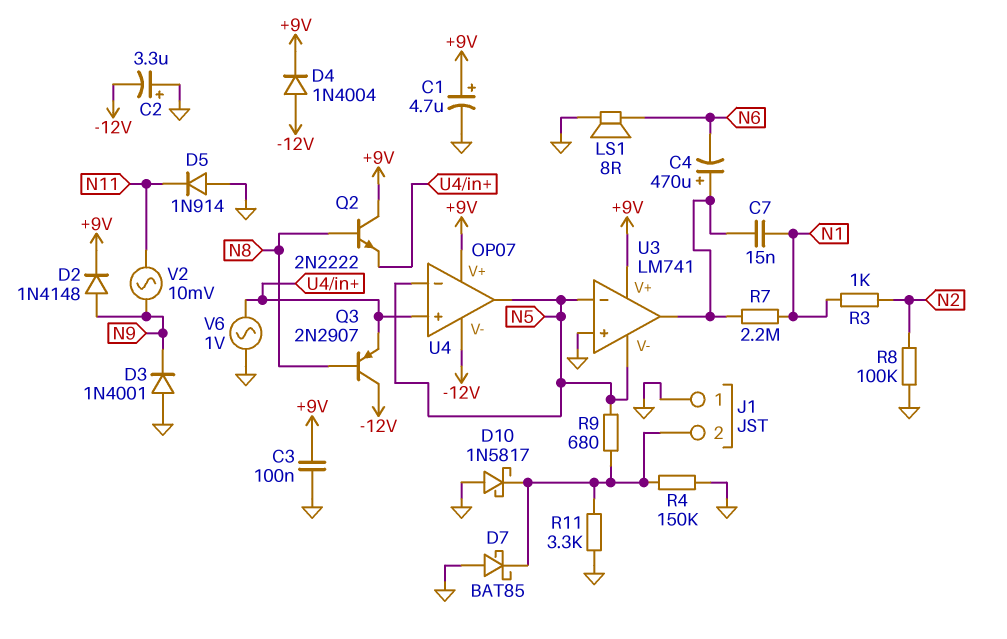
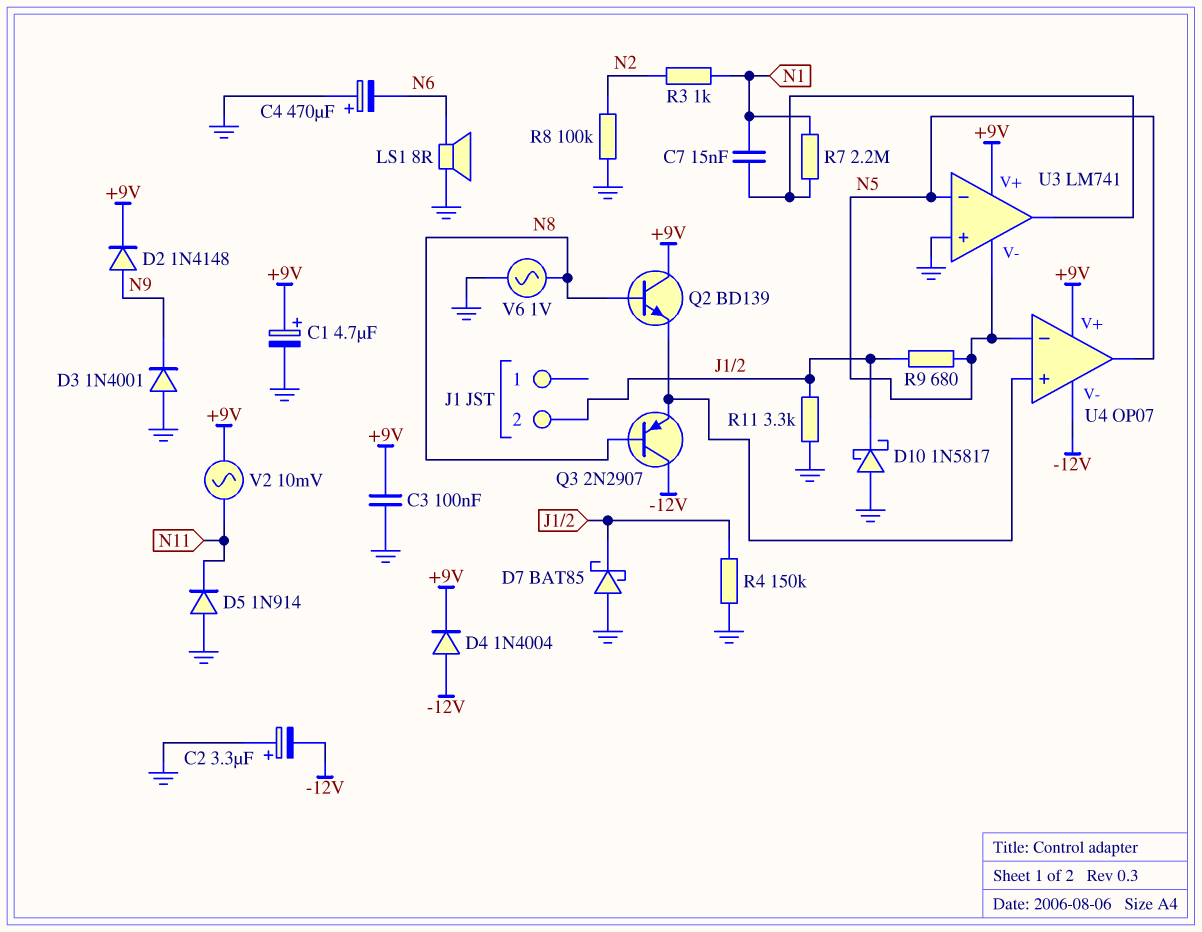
C4: 470uF (plus U3/out, minus N6) -> 470uF (plus GND, minus N6)
J1 pin 1: GND -> none
Q2: NPN 2N2222 (B N8, C +9V, E U4/in+) -> NPN BD139 (B N8, C +9V, E U4/in+)
V2: AC 10mV (N9, N11) -> AC 10mV (+9V, N11)
V6: AC 1V (GND, U4/in+) -> AC 1V (GND, N8)

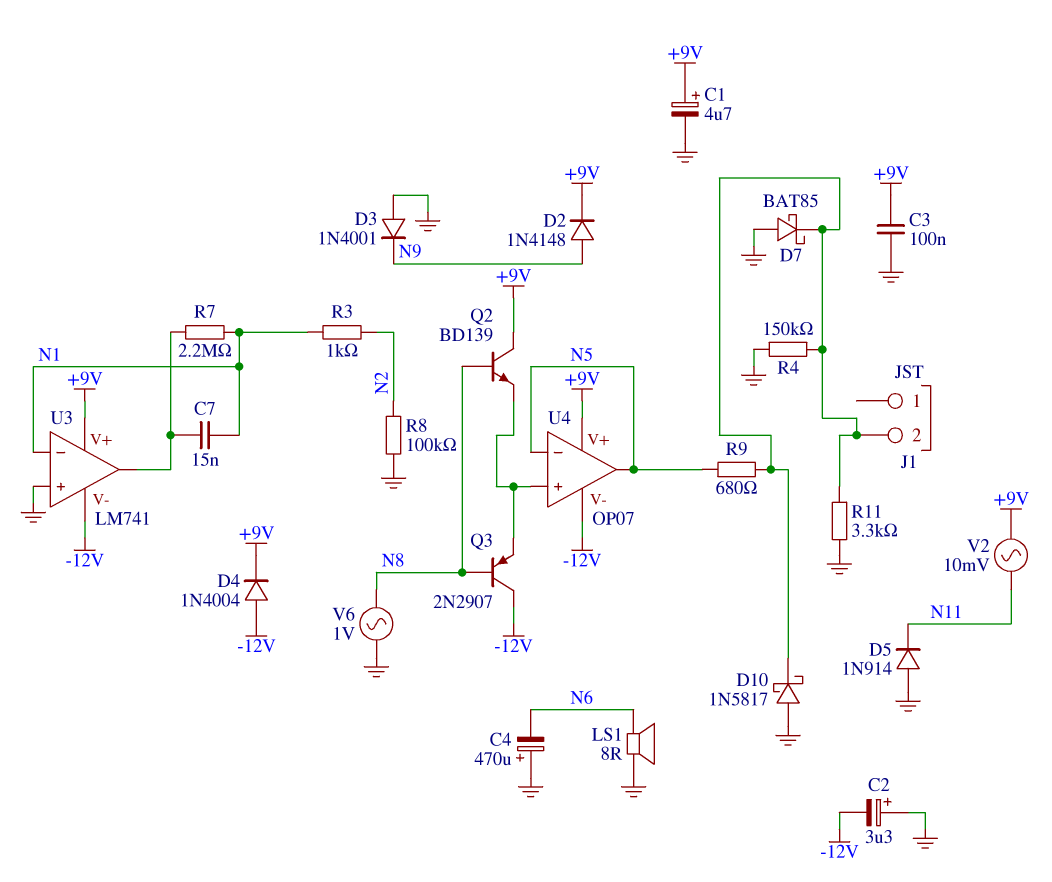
U3 pin V-: N5 -> -12V
U3 pin in-: N5 -> N1

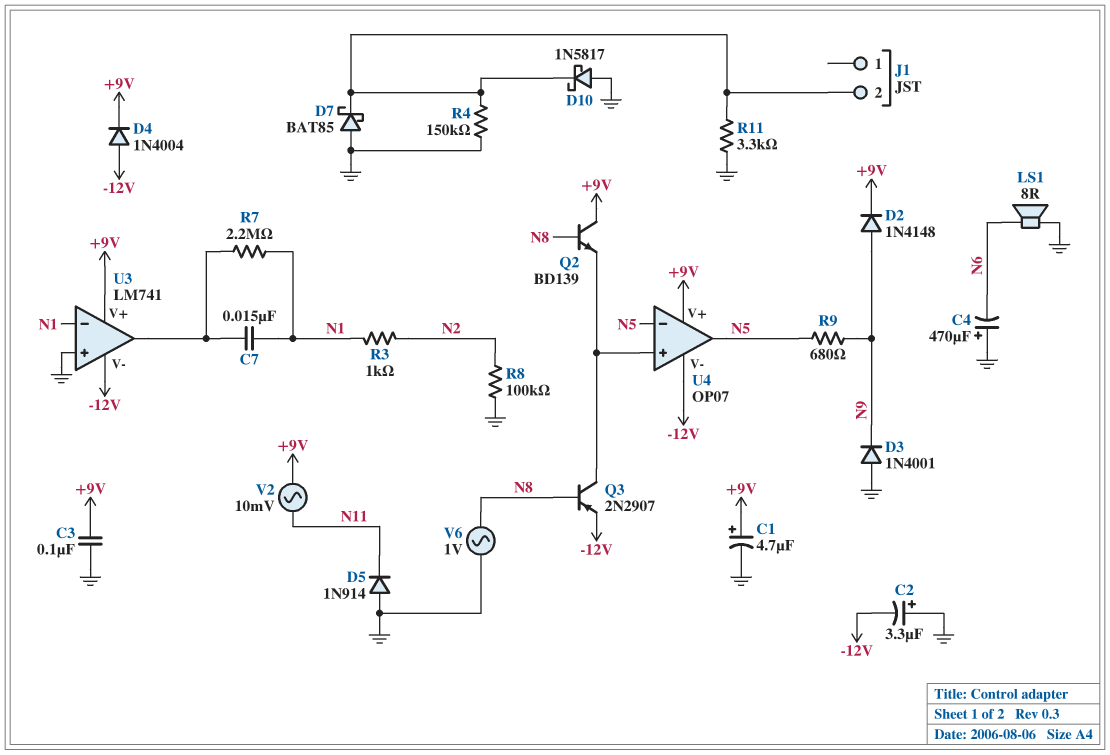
Q3: PNP 2N2907 (B N8, C -12V, E U4/in+) -> PNP 2N2907 (B N8, C U4/in+, E -12V)
R9: 680 (J1/2, N5) -> 680 (N5, N9)

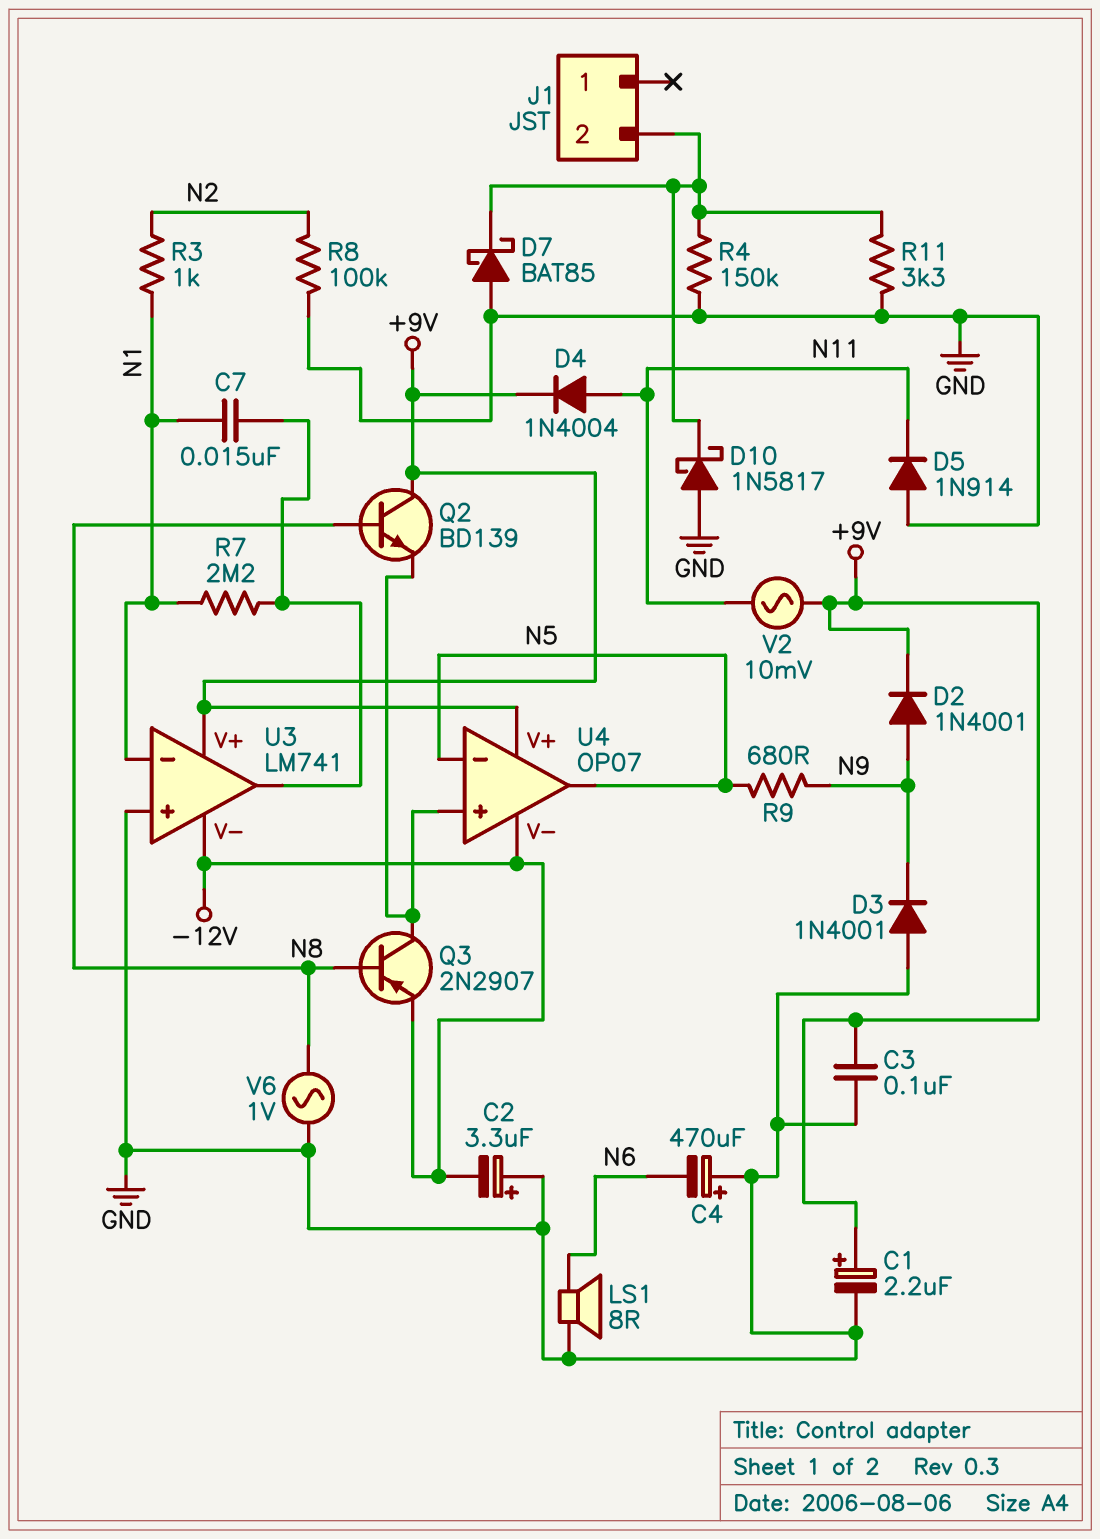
C1: 4.7uF (plus +9V, minus GND) -> 2.2uF (plus +9V, minus GND)
D2: diode 1N4148 (A N9, K +9V) -> diode 1N4001 (A N9, K +9V)
D4: diode 1N4004 (A -12V, K +9V) -> diode 1N4004 (A N11, K +9V)

